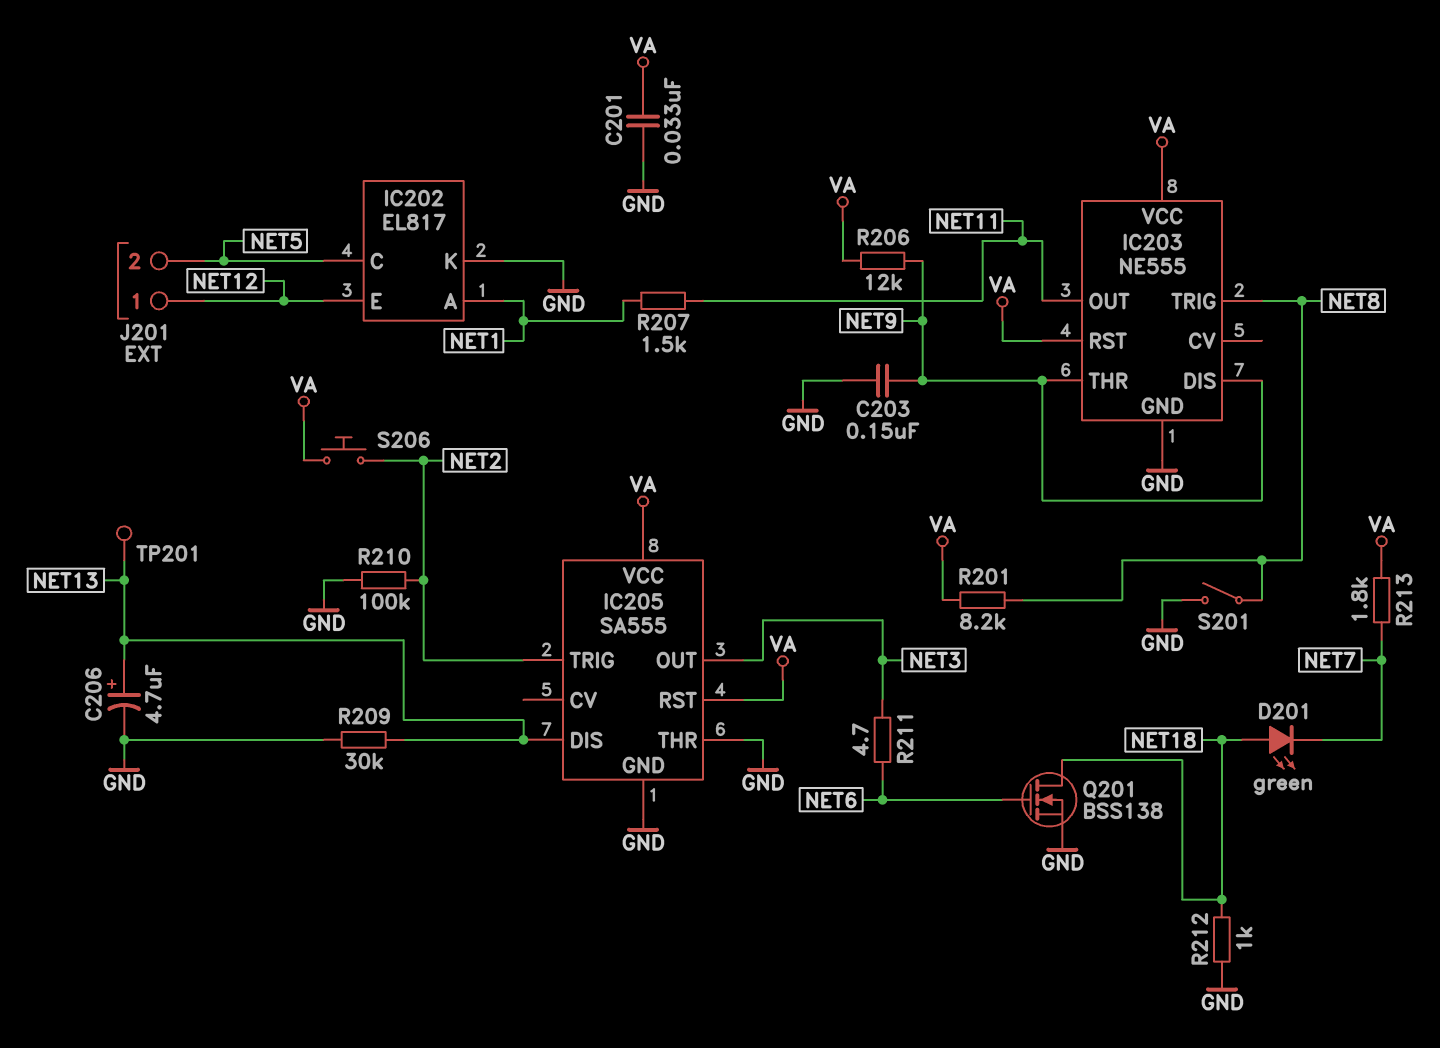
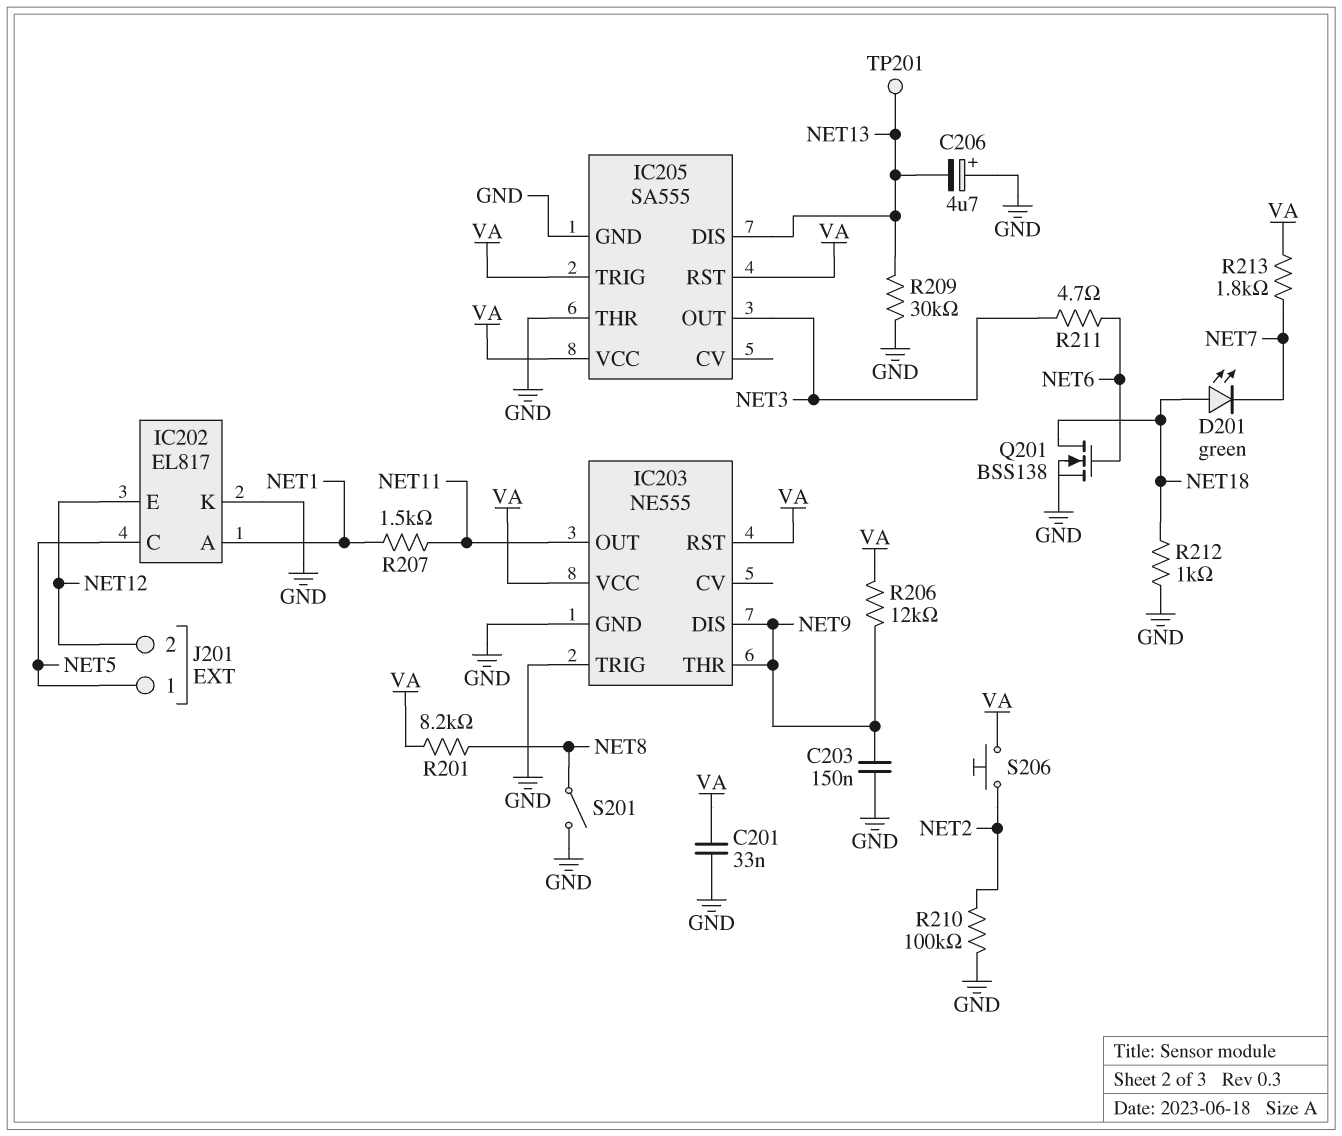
C206: 4.7uF (plus NET13, minus GND) -> 4.7uF (plus GND, minus NET13)
IC203 pin TRIG: NET8 -> GND
IC205 pin TRIG: NET2 -> VA
J201 pin 1: NET12 -> NET5
J201 pin 2: NET5 -> NET12

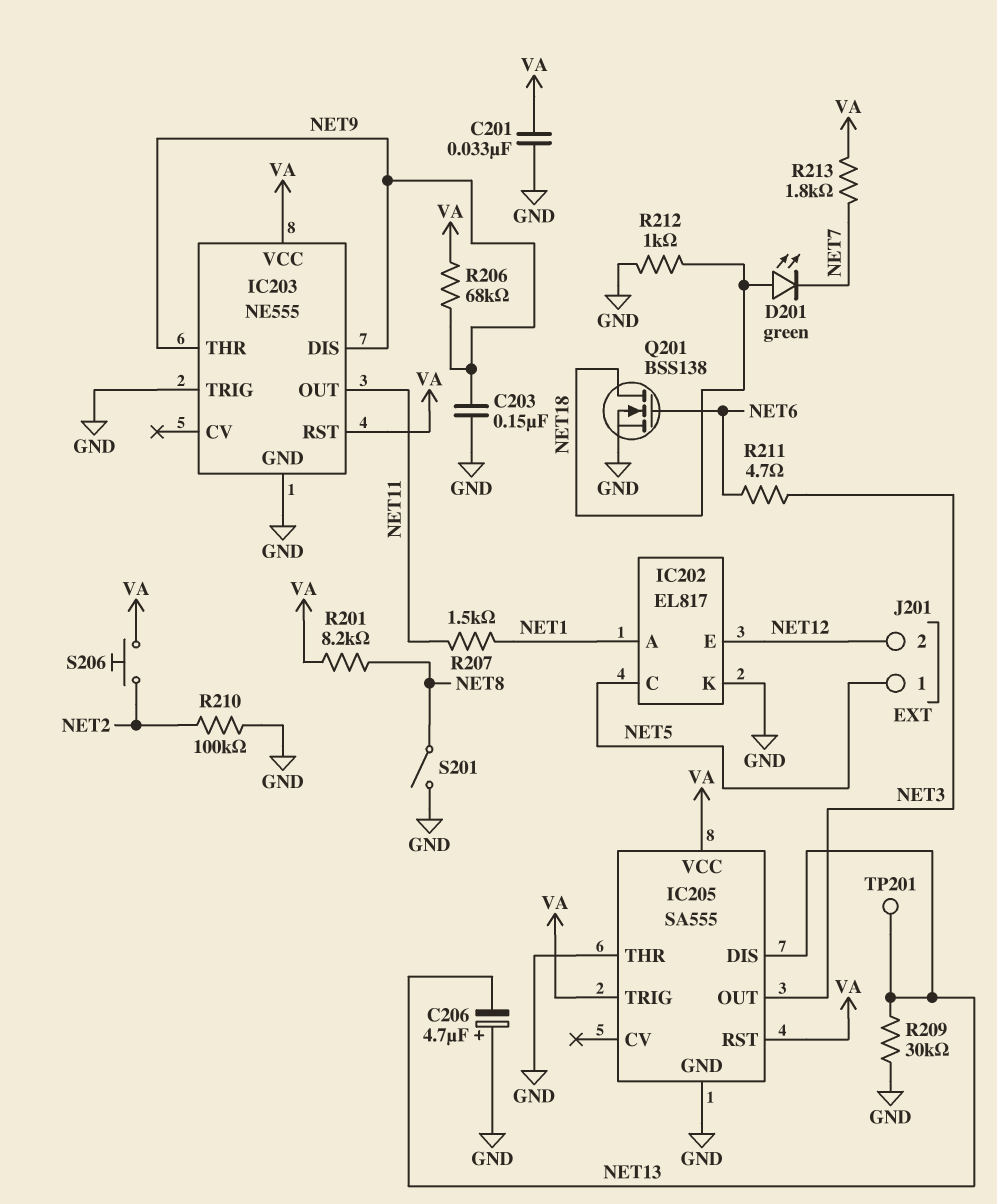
R206: 12k (NET9, VA) -> 68k (NET9, VA)

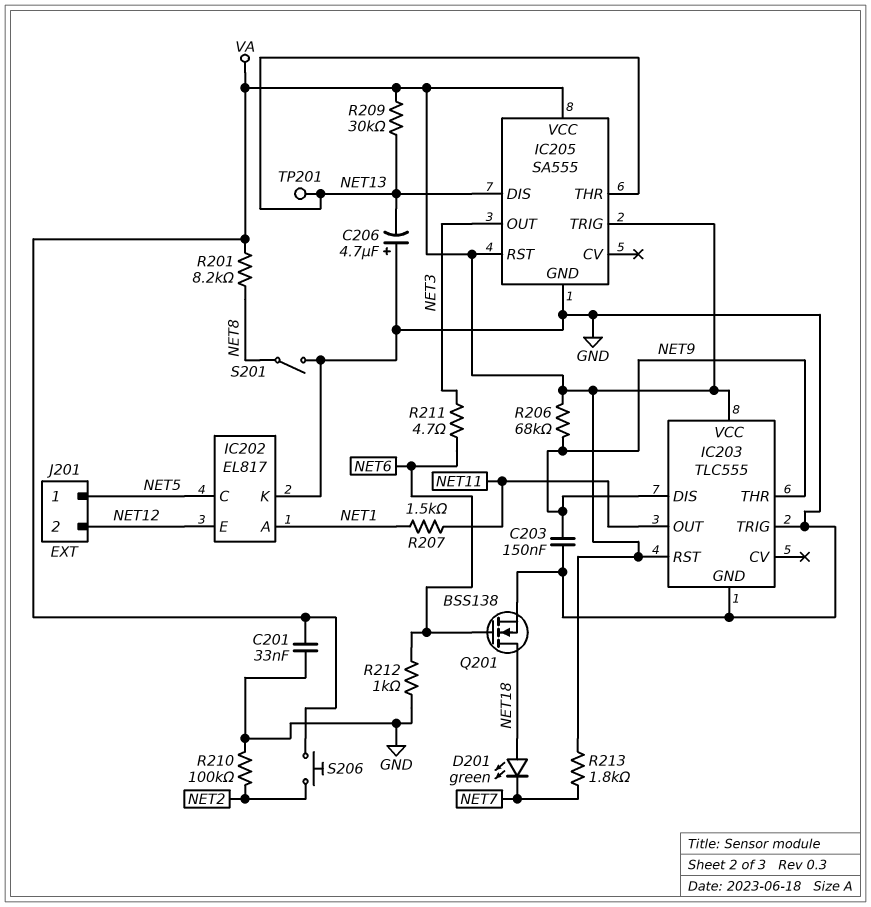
IC203: NE555 -> TLC555
IC205 pin THR: GND -> NET13
R209: 30k (GND, NET13) -> 30k (NET13, VA)
R212: 1k (GND, NET18) -> 1k (GND, NET6)

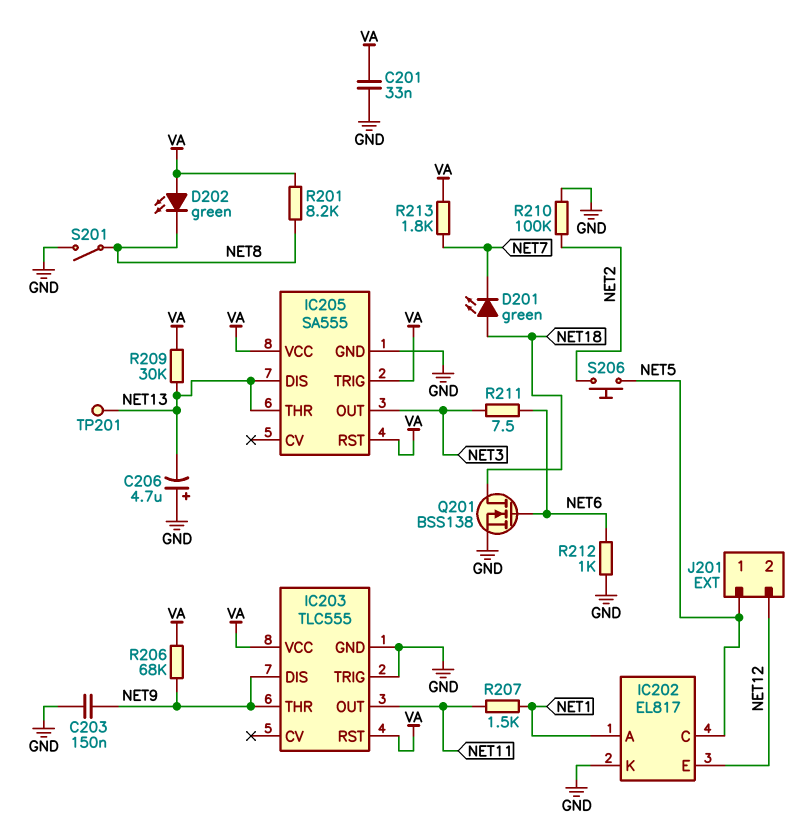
D202: none -> LED green (A VA, K NET8)
R211: 4.7 (NET3, NET6) -> 7.5 (NET3, NET6)
S206: button (NET2, VA) -> button (NET2, NET5)

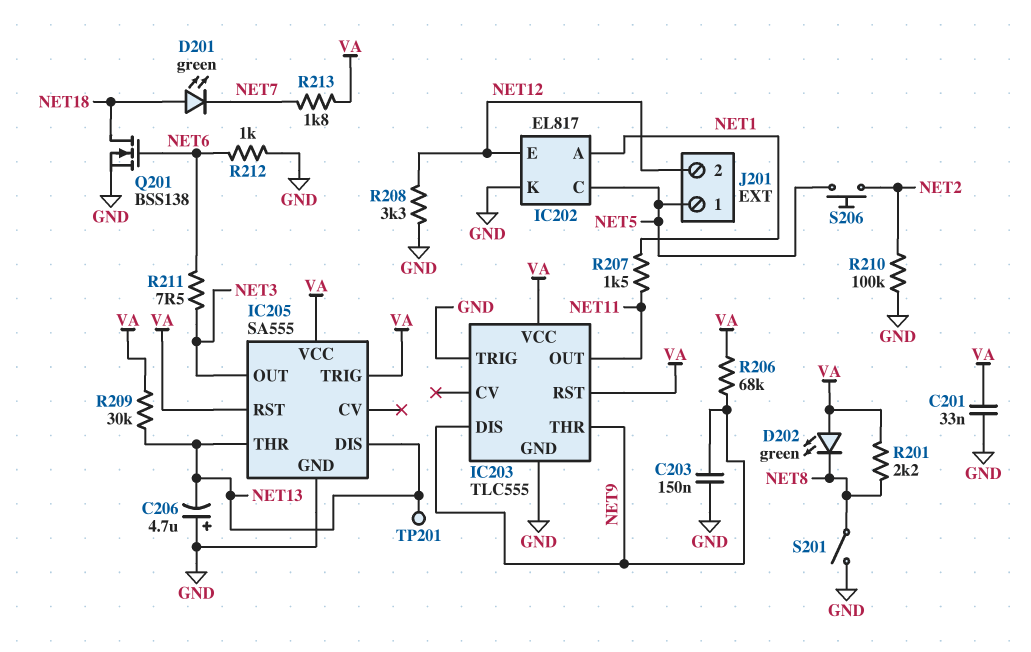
R201: 8.2k (NET8, VA) -> 2.2k (NET8, VA)
R208: none -> 3.3k (GND, NET12)

